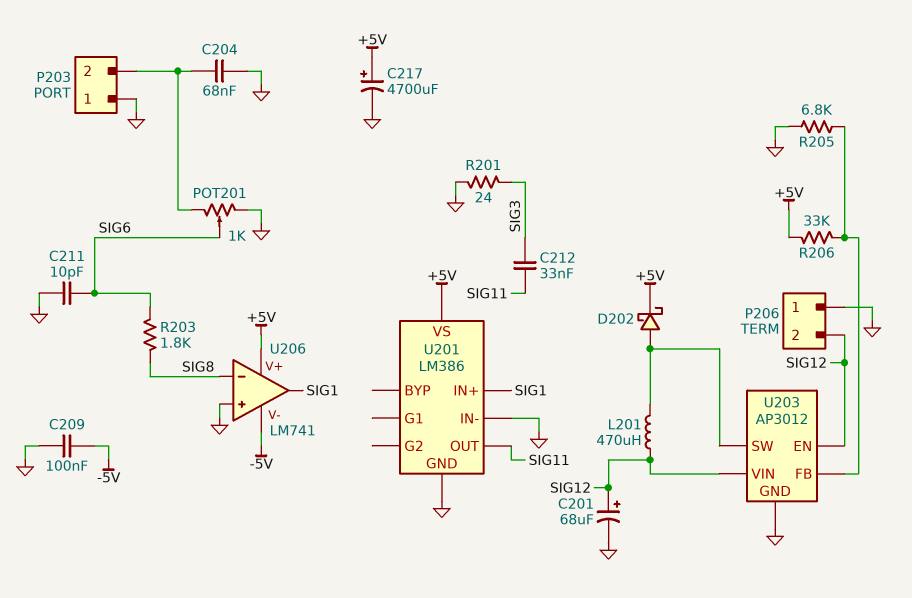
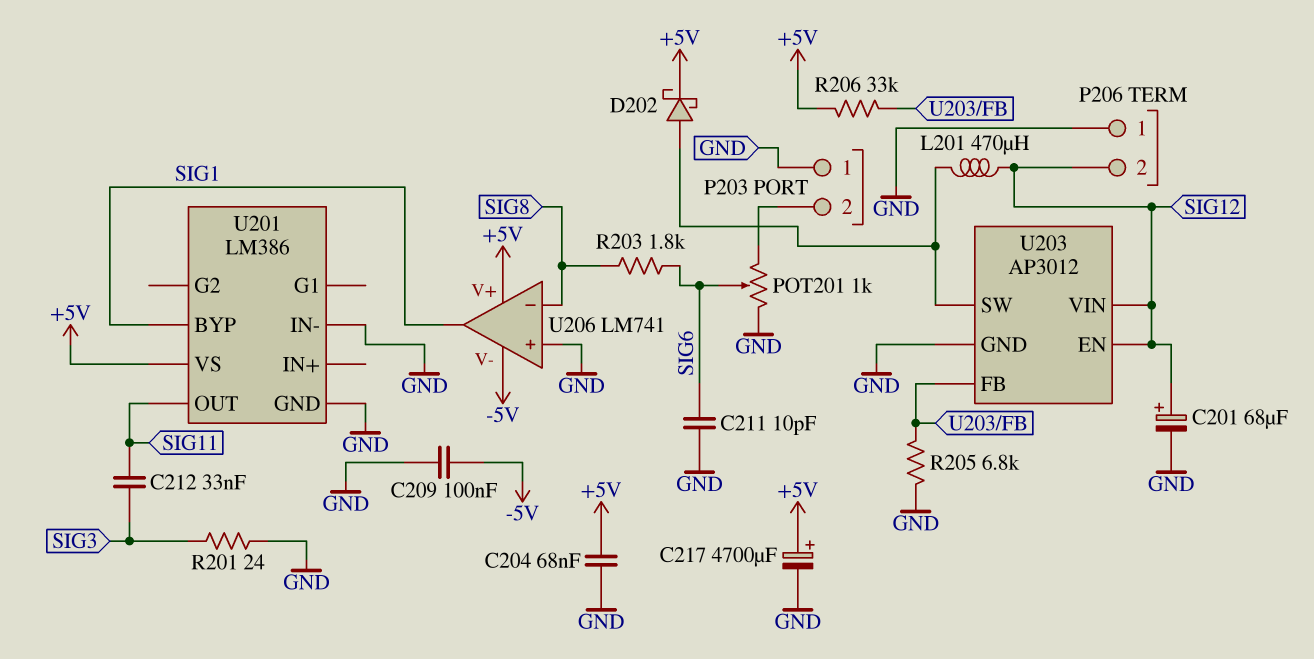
C204: 68nF (GND, P203/2) -> 68nF (+5V, GND)
U201 pin BYP: none -> SIG1
U201 pin IN+: SIG1 -> none

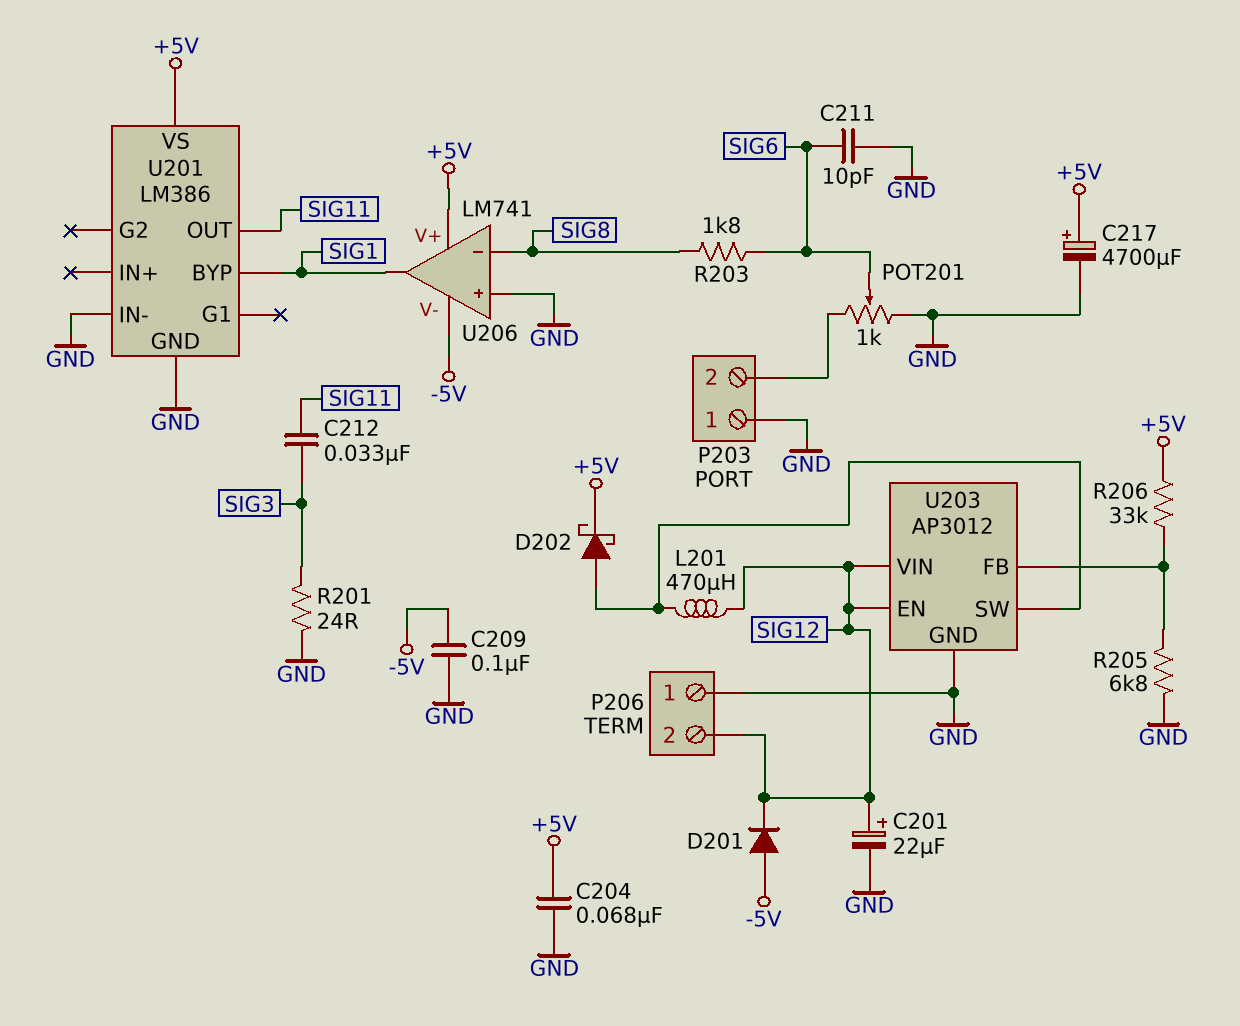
C201: 68uF (plus SIG12, minus GND) -> 22uF (plus SIG12, minus GND)
D201: none -> diode (A -5V, K SIG12)

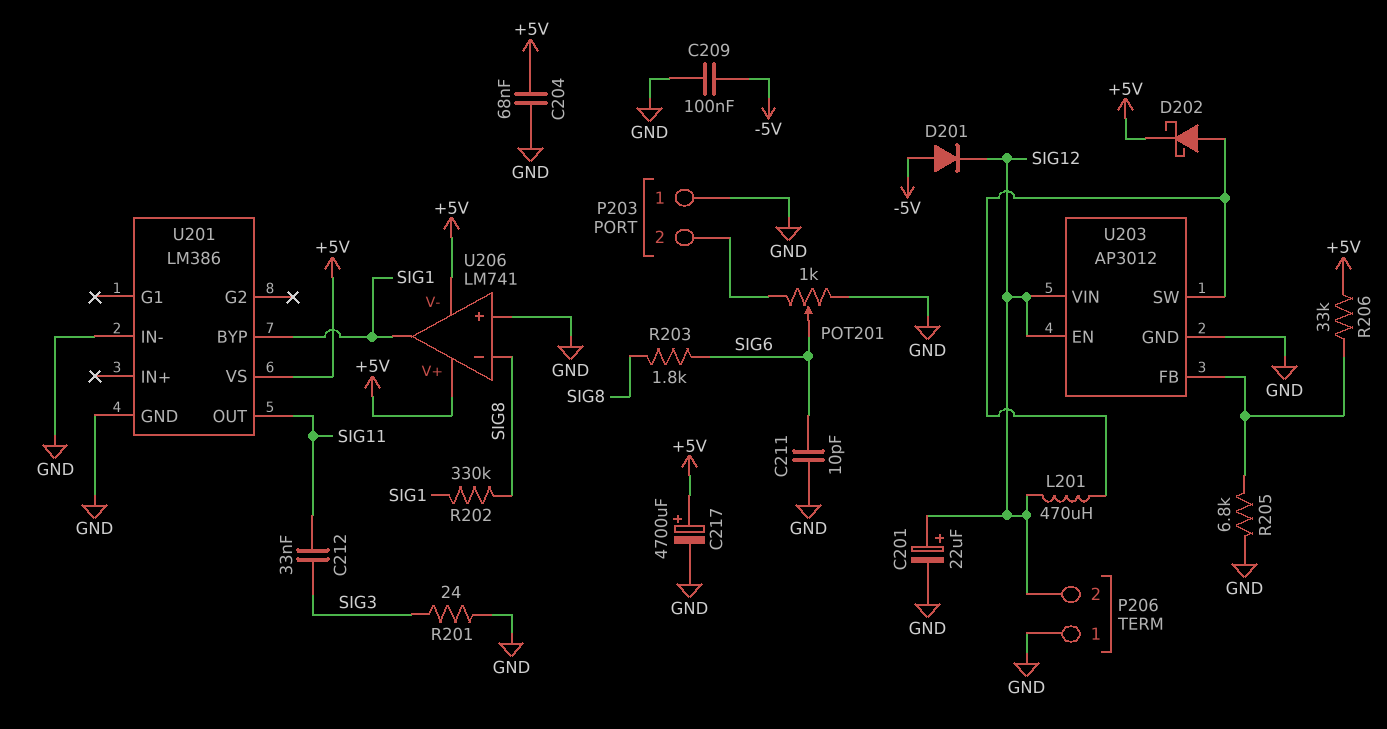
R202: none -> 330k (SIG1, SIG8)
U206 pin V-: -5V -> +5V

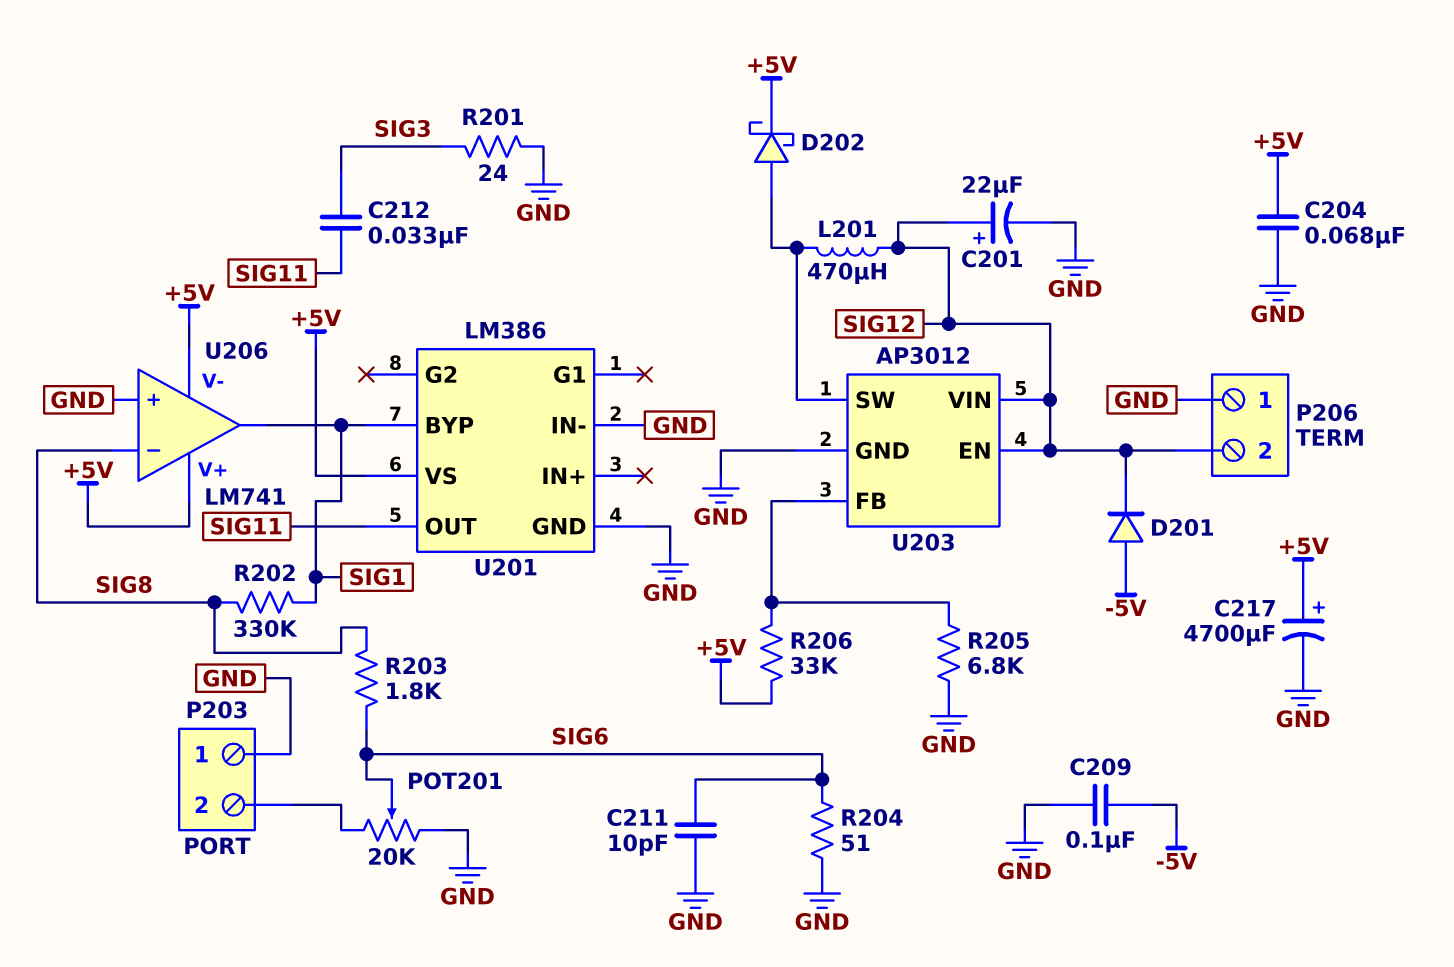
POT201: 1k (GND, P203/2, wiper SIG6) -> 20k (GND, P203/2, wiper SIG6)
R204: none -> 51 (GND, SIG6)

